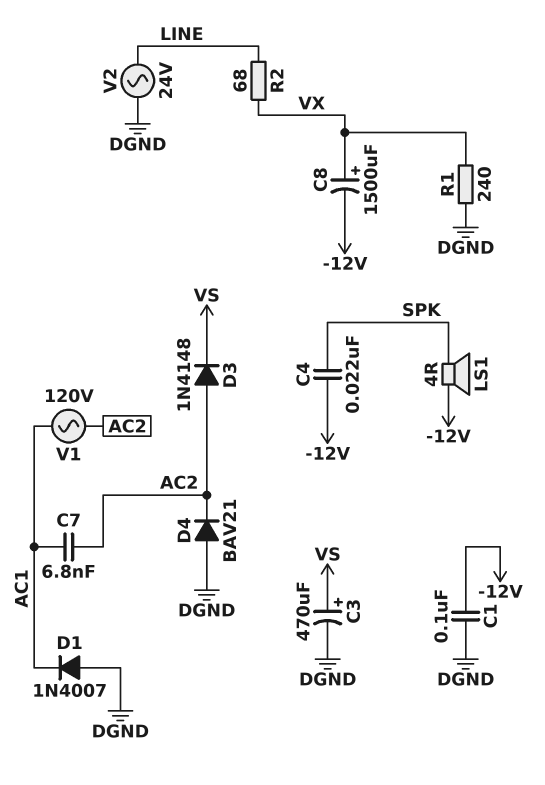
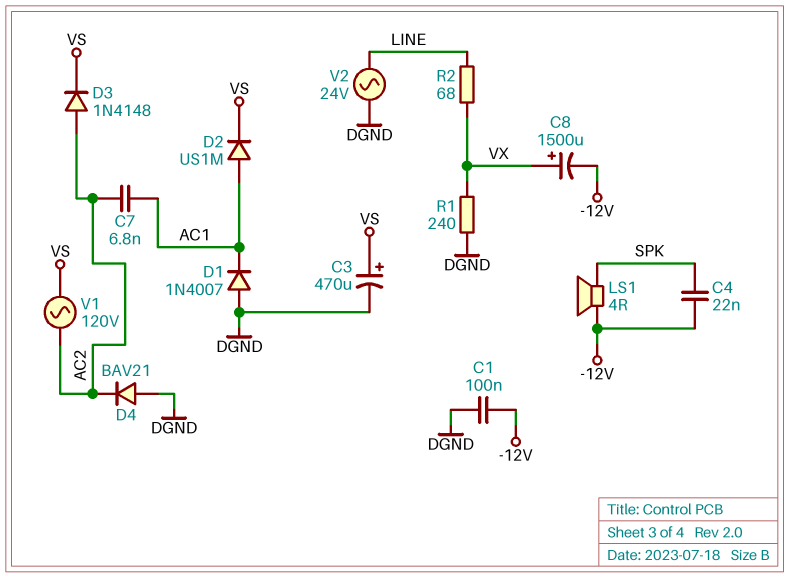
D2: none -> diode US1M (A AC1, K VS)
V1: AC 120V (AC1, AC2) -> AC 120V (AC2, VS)

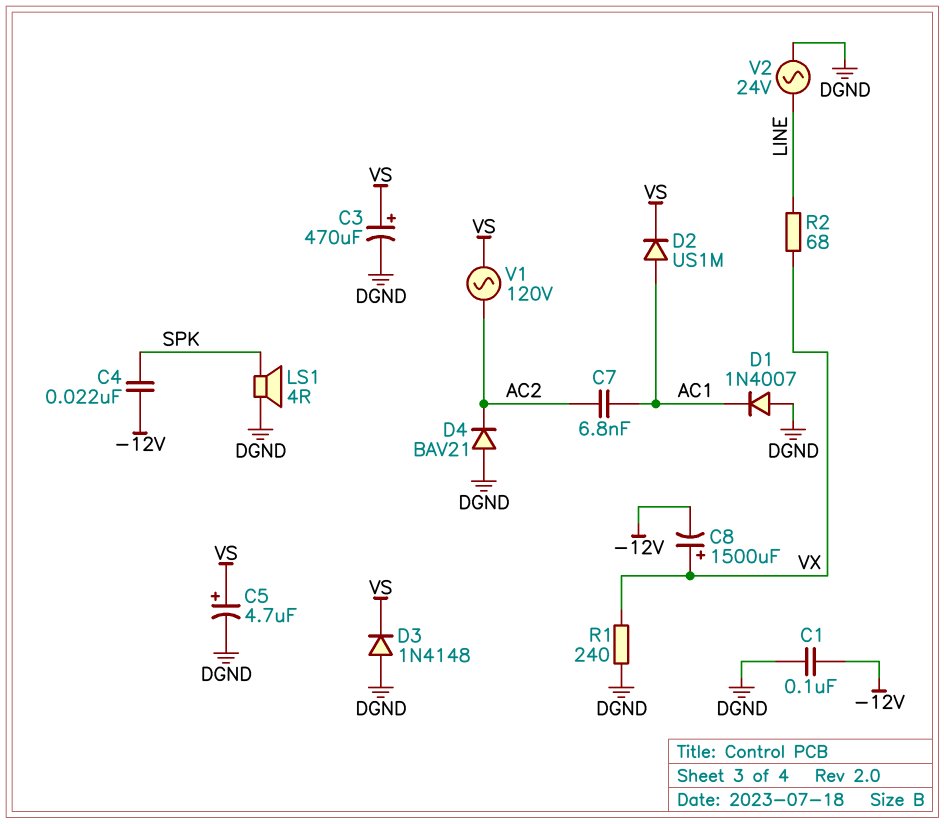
C5: none -> 4.7uF (plus VS, minus DGND)
D3: diode 1N4148 (A AC2, K VS) -> diode 1N4148 (A DGND, K VS)
LS1: speaker 4R (-12V, SPK) -> speaker 4R (DGND, SPK)

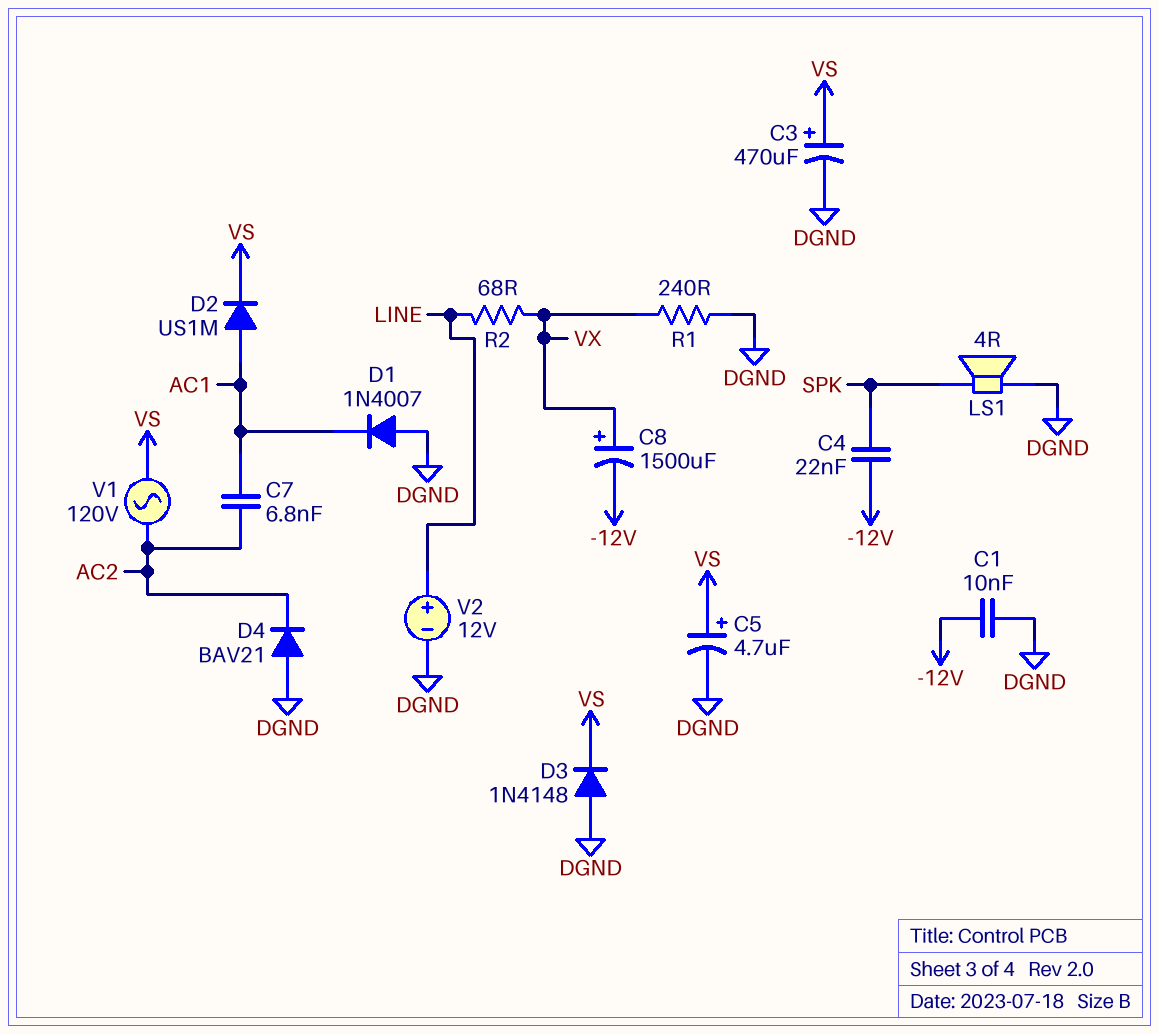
C1: 100nF (-12V, DGND) -> 10nF (-12V, DGND)
V2: AC 24V (DGND, LINE) -> 12V (plus LINE, minus DGND)

